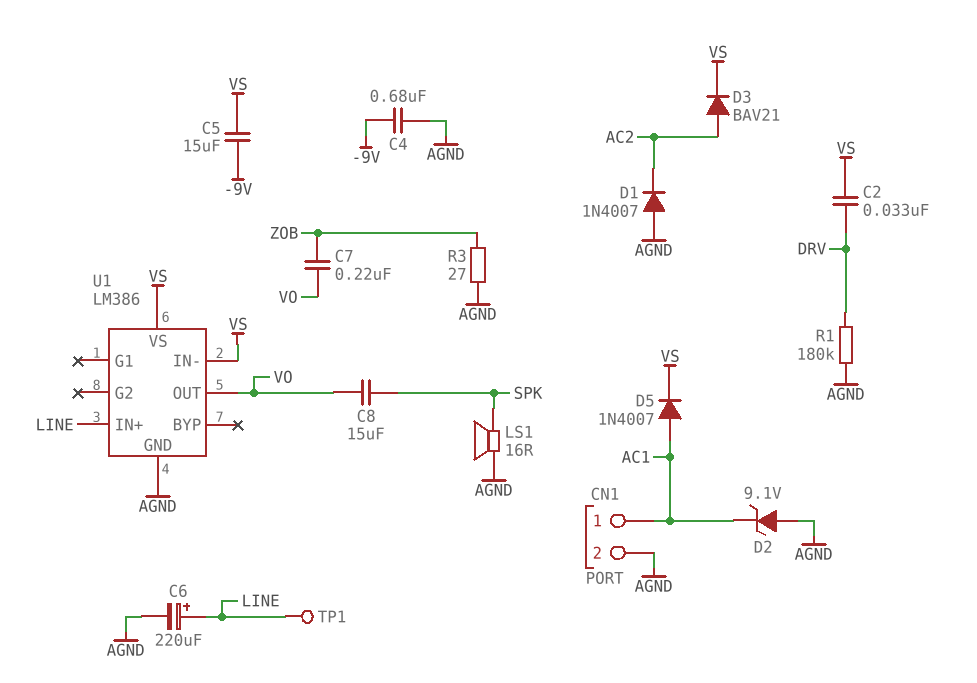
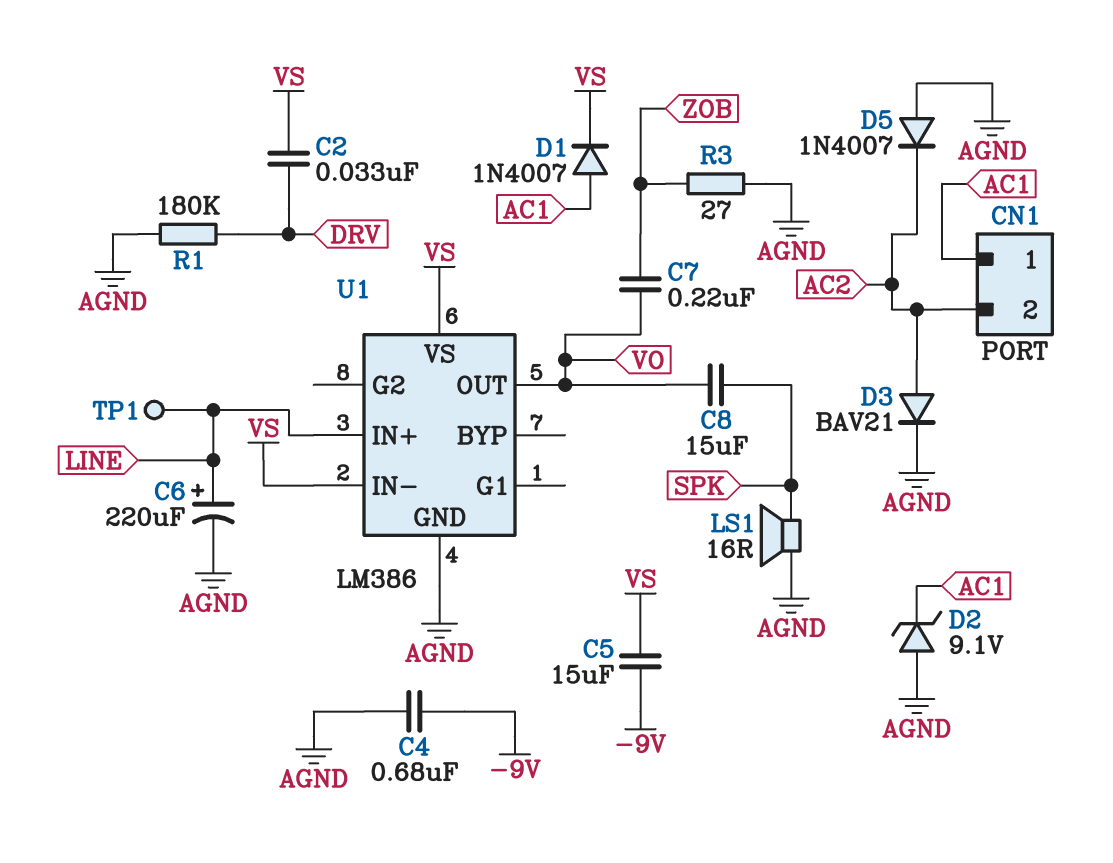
CN1 pin 2: AGND -> AC2
D1: diode 1N4007 (A AGND, K AC2) -> diode 1N4007 (A AC1, K VS)
D3: diode BAV21 (A AC2, K VS) -> diode BAV21 (A AC2, K AGND)
D5: diode 1N4007 (A AC1, K VS) -> diode 1N4007 (A AGND, K AC2)

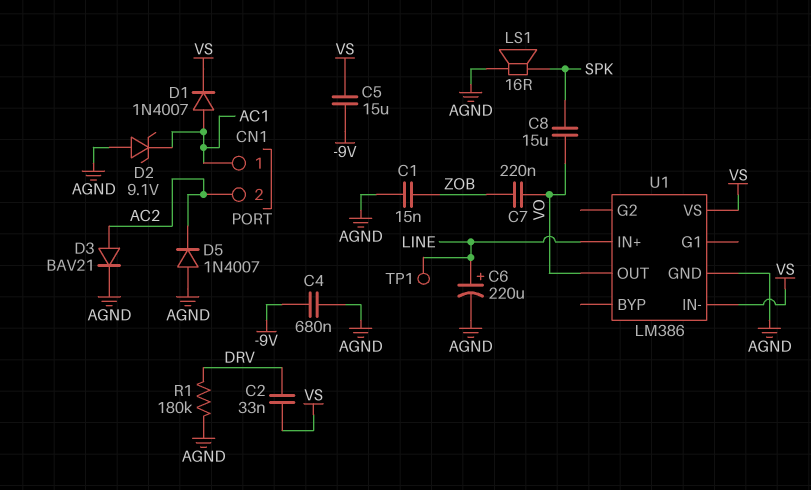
C1: none -> 15nF (AGND, ZOB)
R3: 27 (AGND, ZOB) -> none

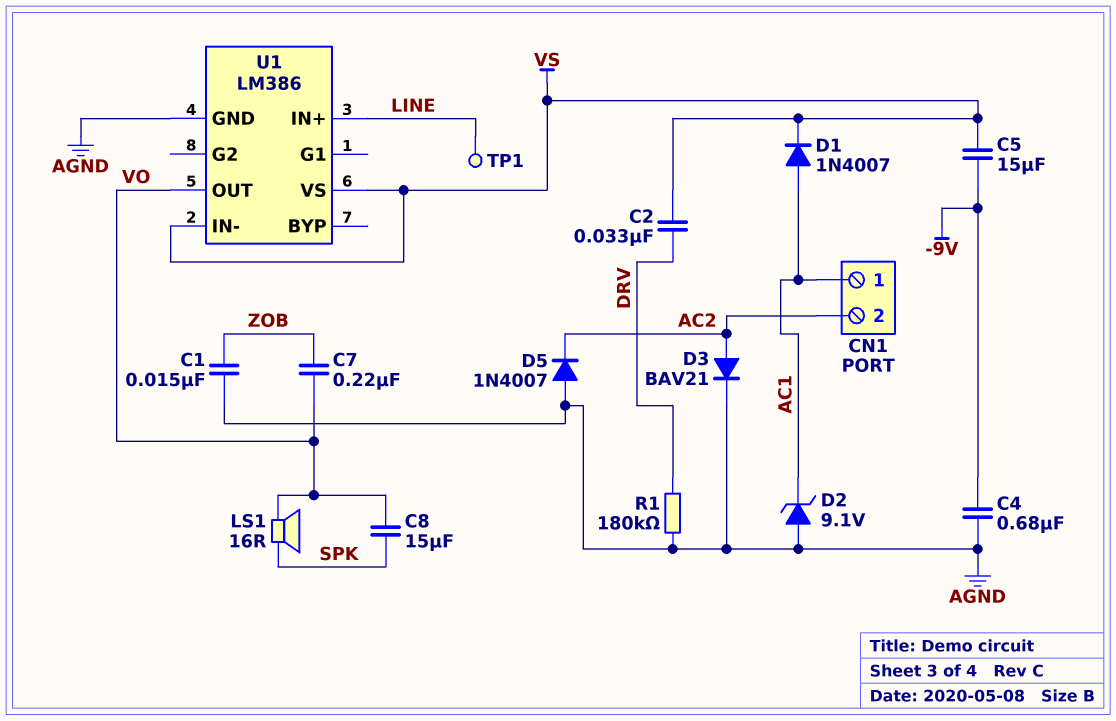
C6: 220uF (plus LINE, minus AGND) -> none
LS1: speaker 16R (AGND, SPK) -> speaker 16R (SPK, VO)

